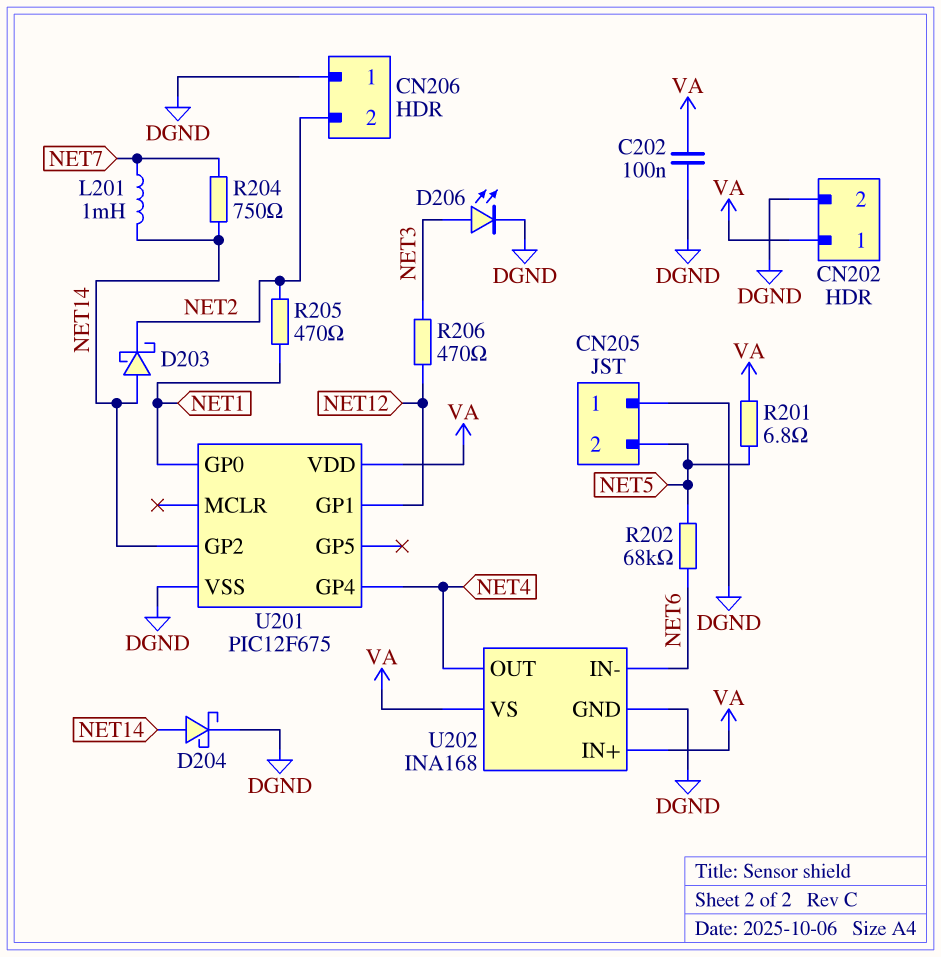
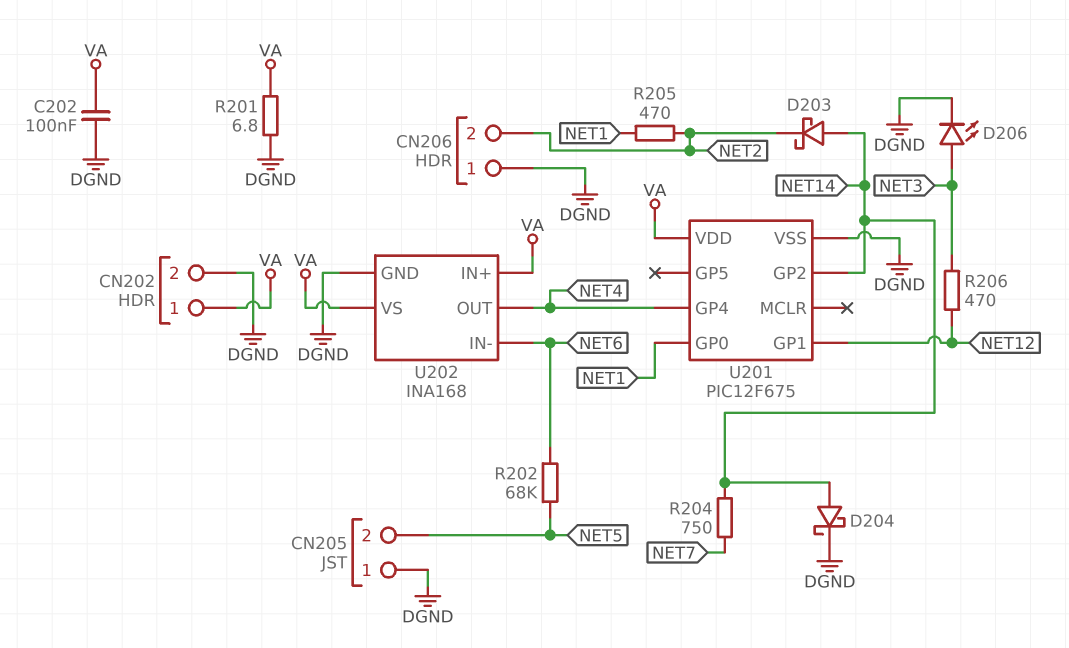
L201: 1mH (NET7, NET14) -> none
R201: 6.8 (NET5, VA) -> 6.8 (DGND, VA)

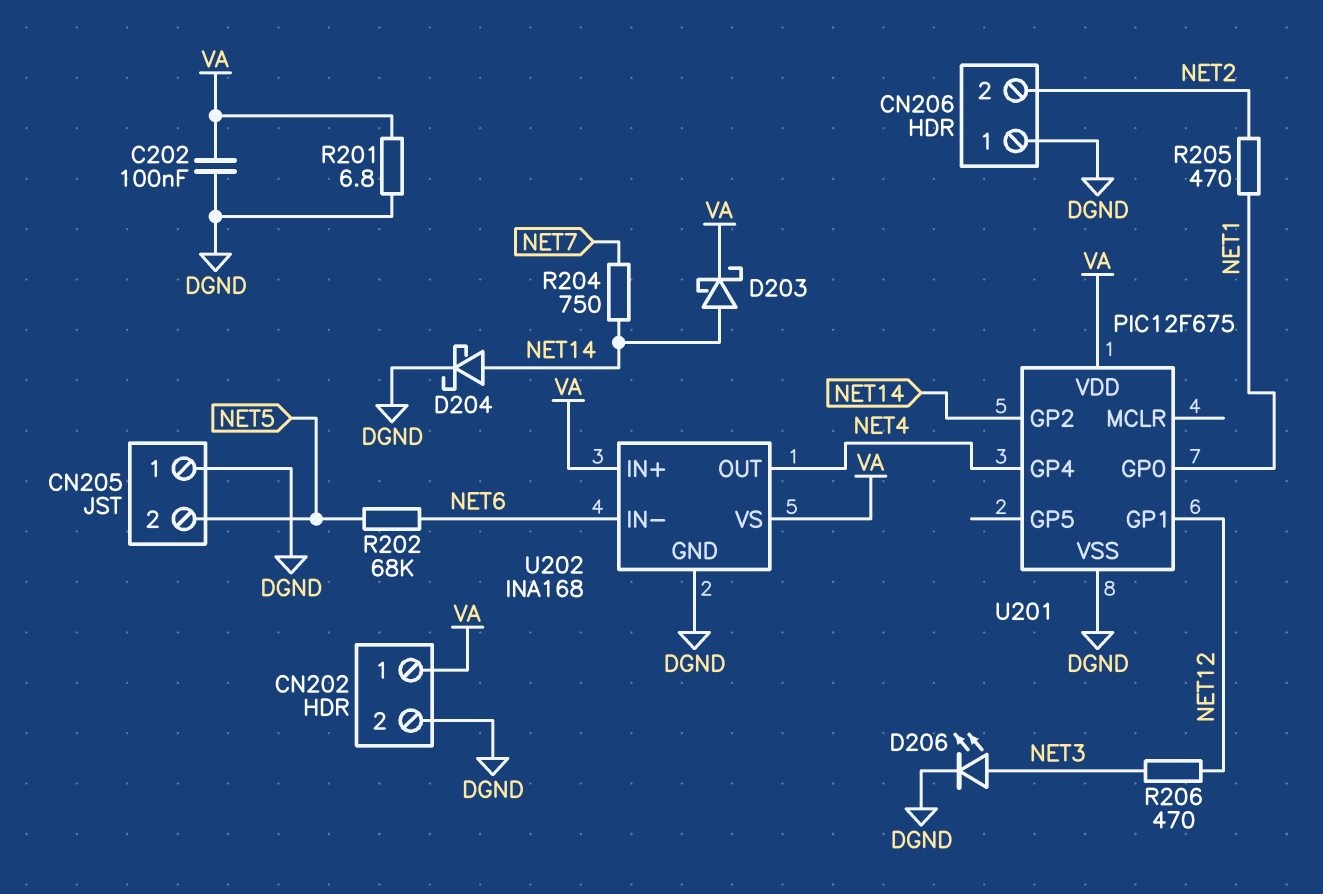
D203: schottky (A NET14, K NET2) -> schottky (A NET14, K VA)

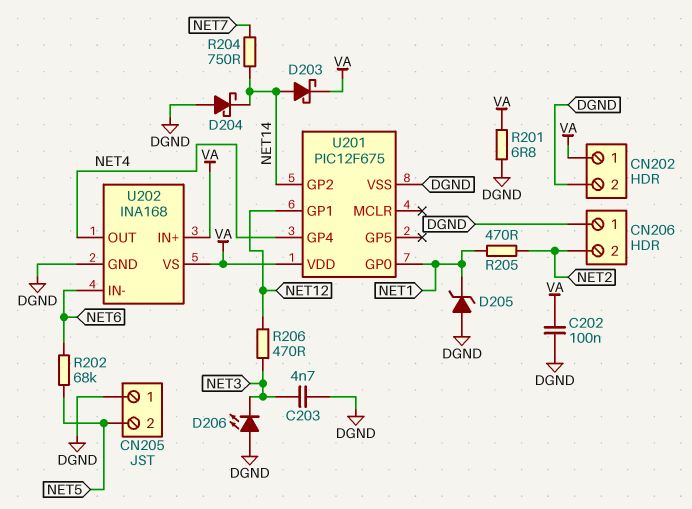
C203: none -> 4.7nF (DGND, NET3)
D204: schottky (A NET14, K DGND) -> schottky (A DGND, K NET14)
D205: none -> zener (A DGND, K NET1)
D206: LED (A NET3, K DGND) -> LED (A DGND, K NET3)

